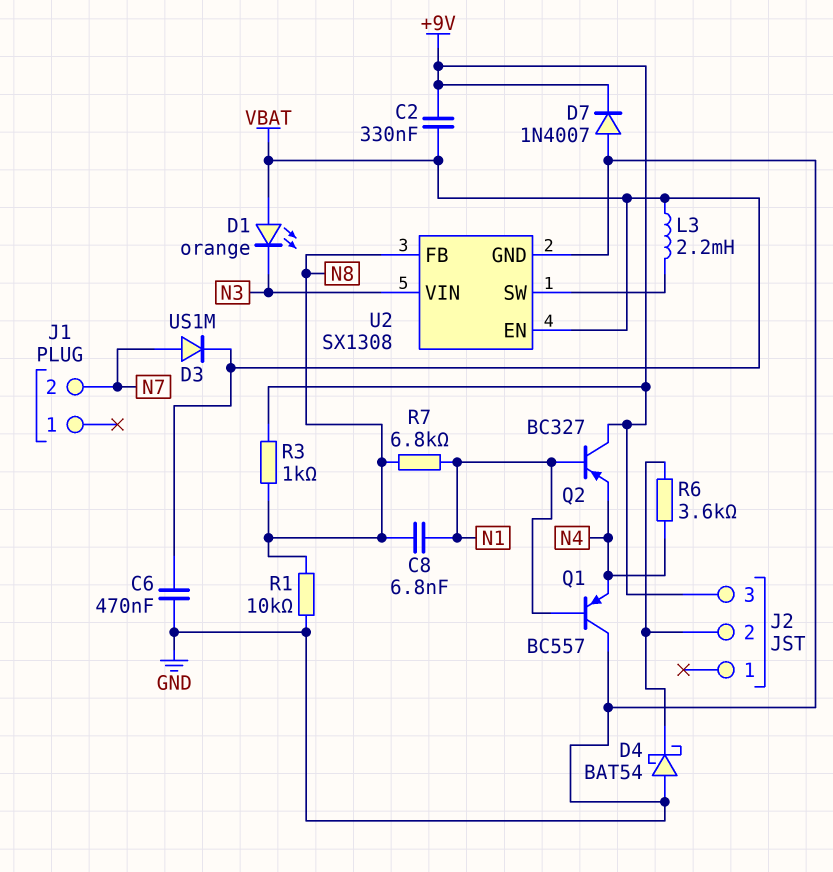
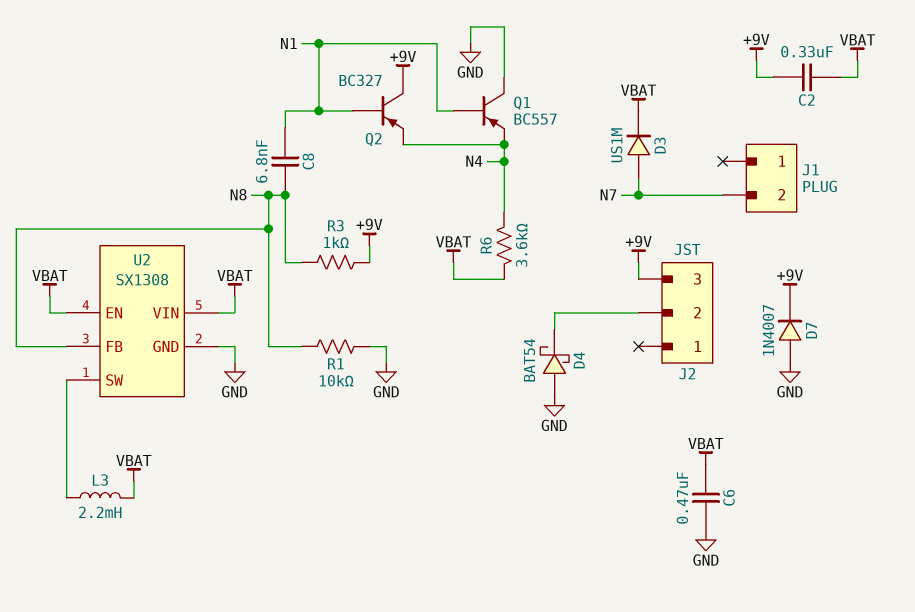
D1: LED orange (A VBAT, K N3) -> none
R6: 3.6k (J2/2, N4) -> 3.6k (N4, VBAT)
R7: 6.8k (N1, N8) -> none
U2 pin VIN: N3 -> VBAT

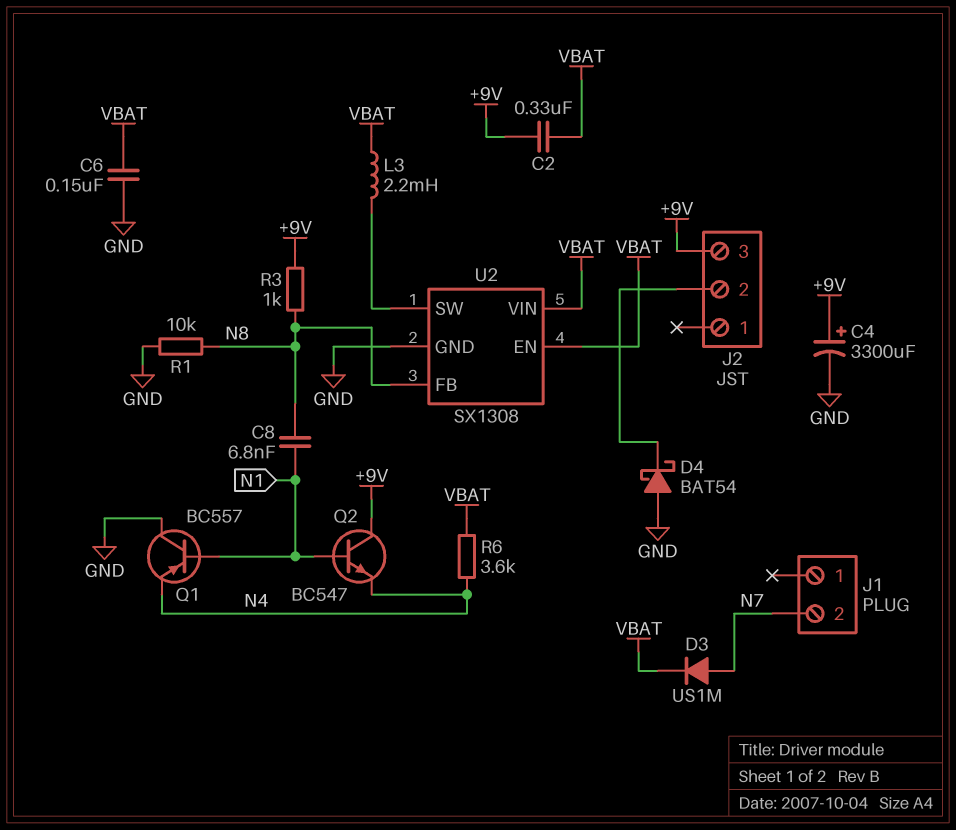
C4: none -> 3300uF (plus +9V, minus GND)
C6: 470nF (GND, VBAT) -> 150nF (GND, VBAT)
D7: diode 1N4007 (A GND, K +9V) -> none
Q2: PNP BC327 (B N1, C +9V, E N4) -> NPN BC547 (B N1, C +9V, E N4)

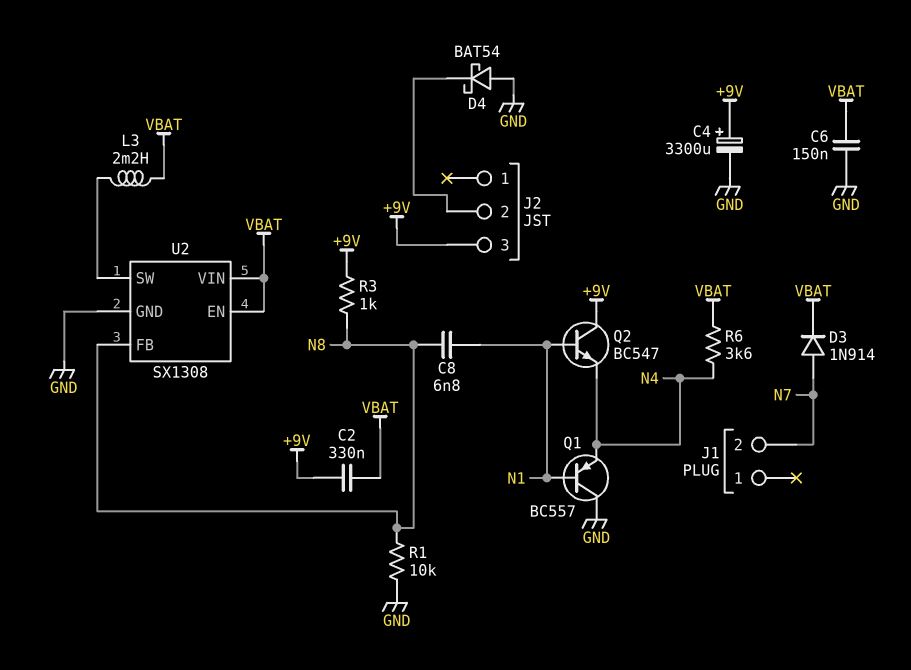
D3: diode US1M (A N7, K VBAT) -> diode 1N914 (A N7, K VBAT)

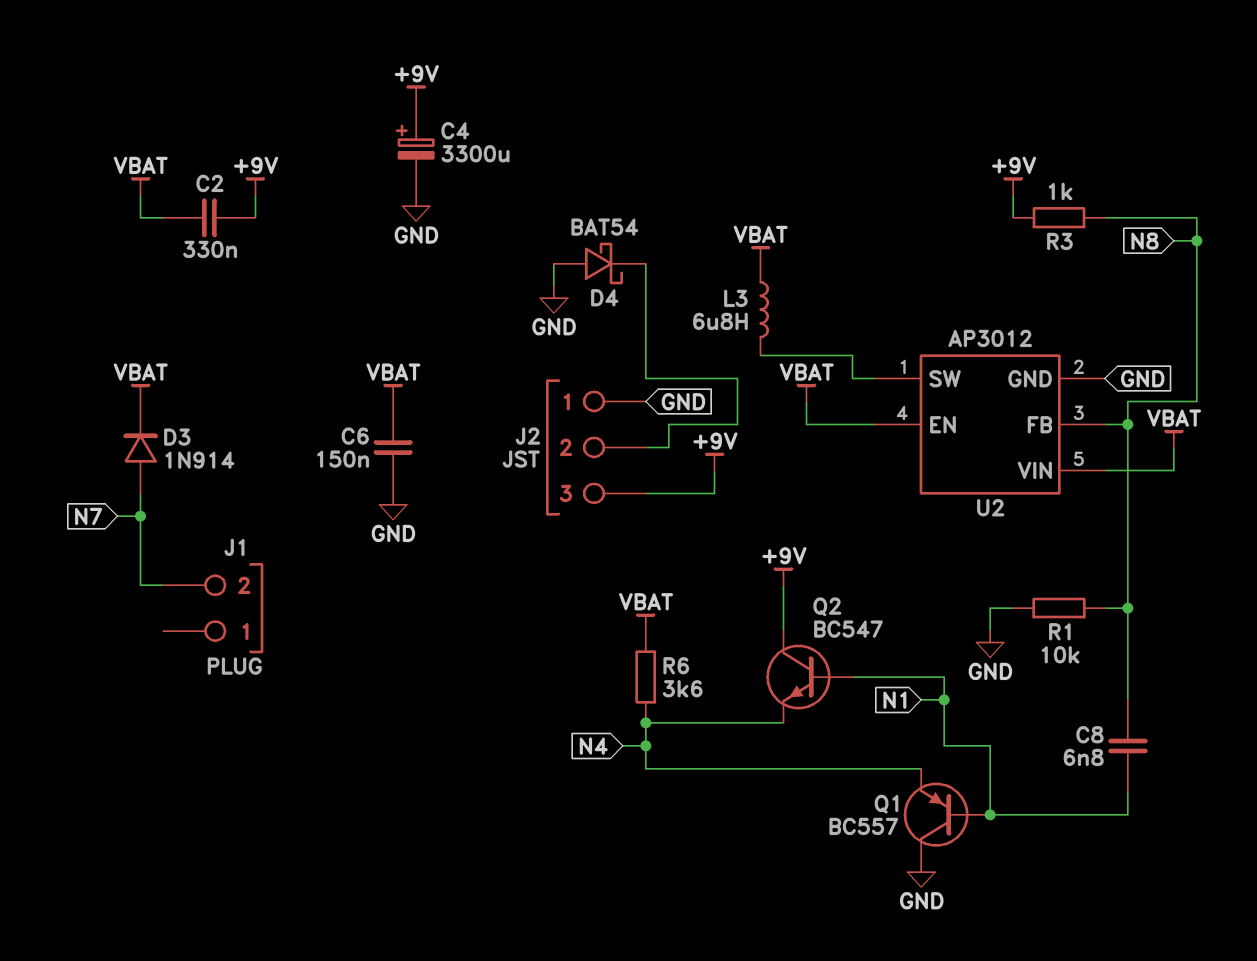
J2 pin 1: none -> GND
L3: 2.2mH (U2/SW, VBAT) -> 6.8uH (U2/SW, VBAT)
U2: SX1308 -> AP3012

